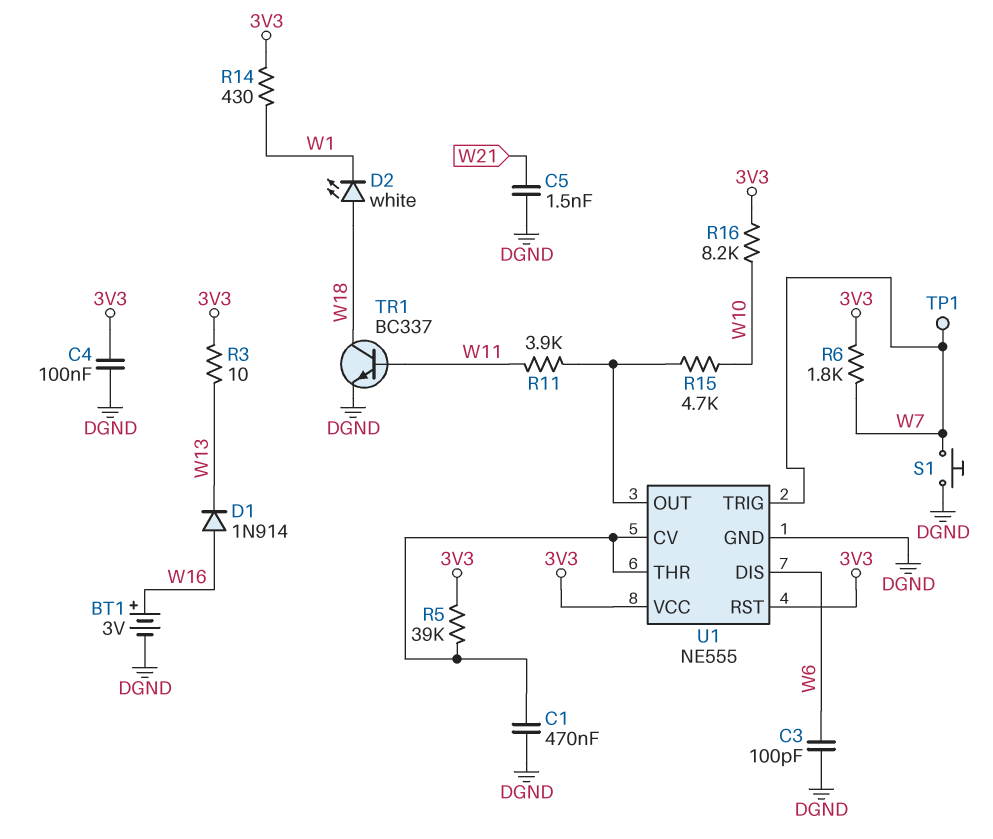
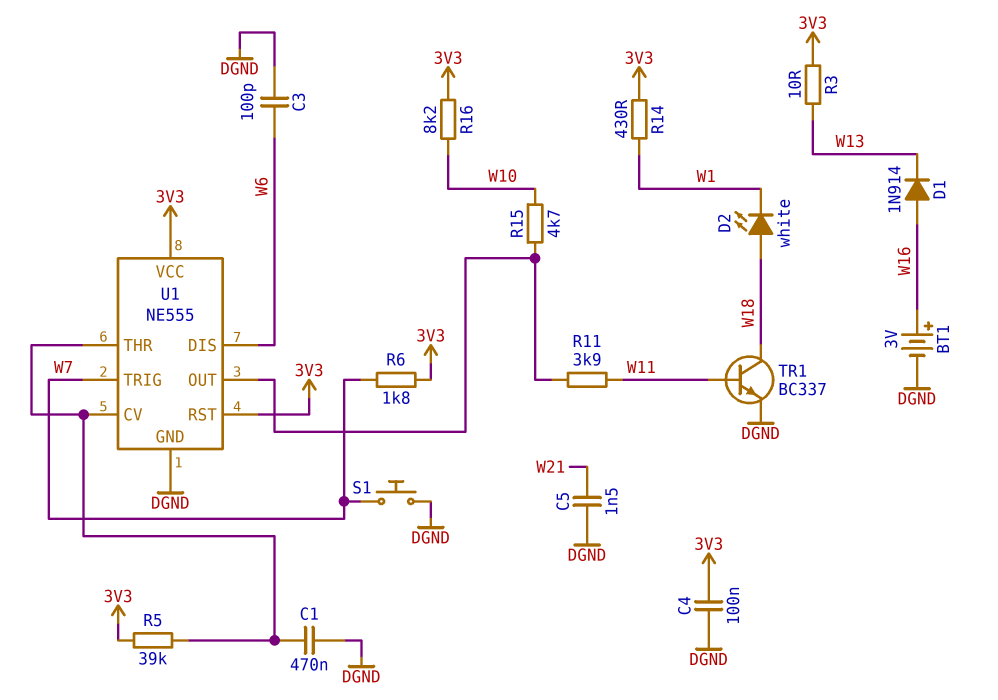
TP1: test point (W7) -> none

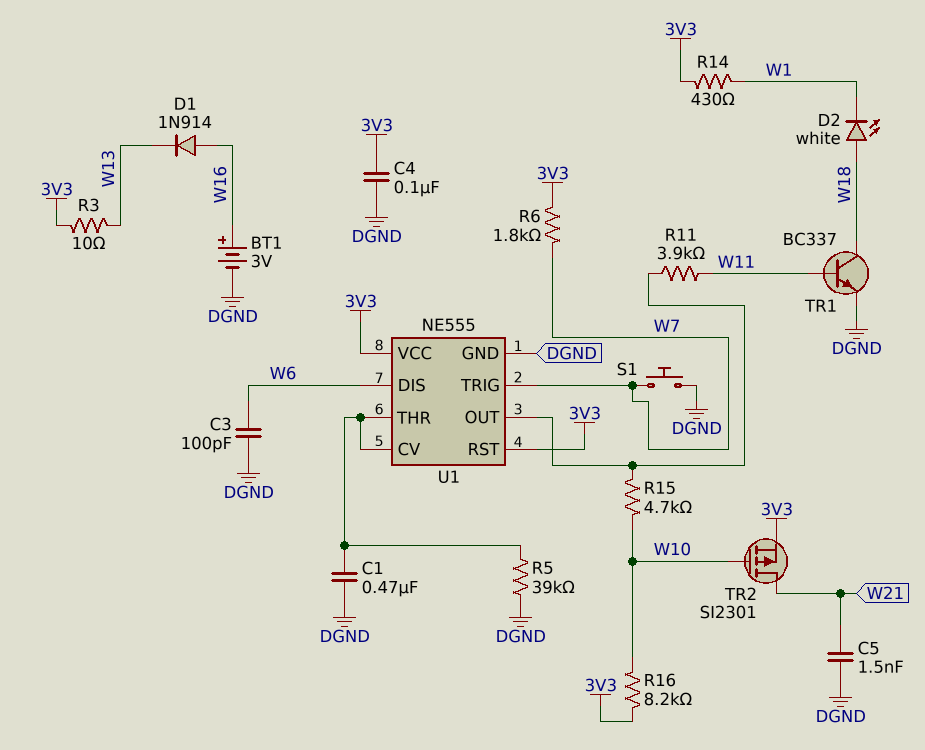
R5: 39k (3V3, U1/CV) -> 39k (DGND, U1/CV)
TR2: none -> PMOS SI2301 (G W10, D W21, S 3V3)

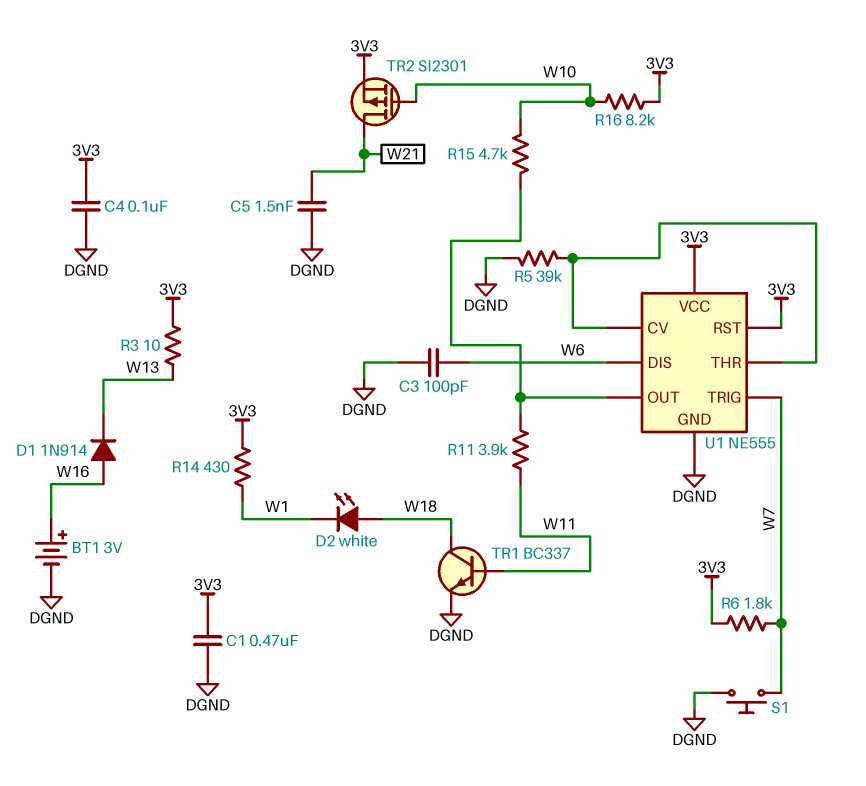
C1: 470nF (DGND, U1/CV) -> 470nF (3V3, DGND)

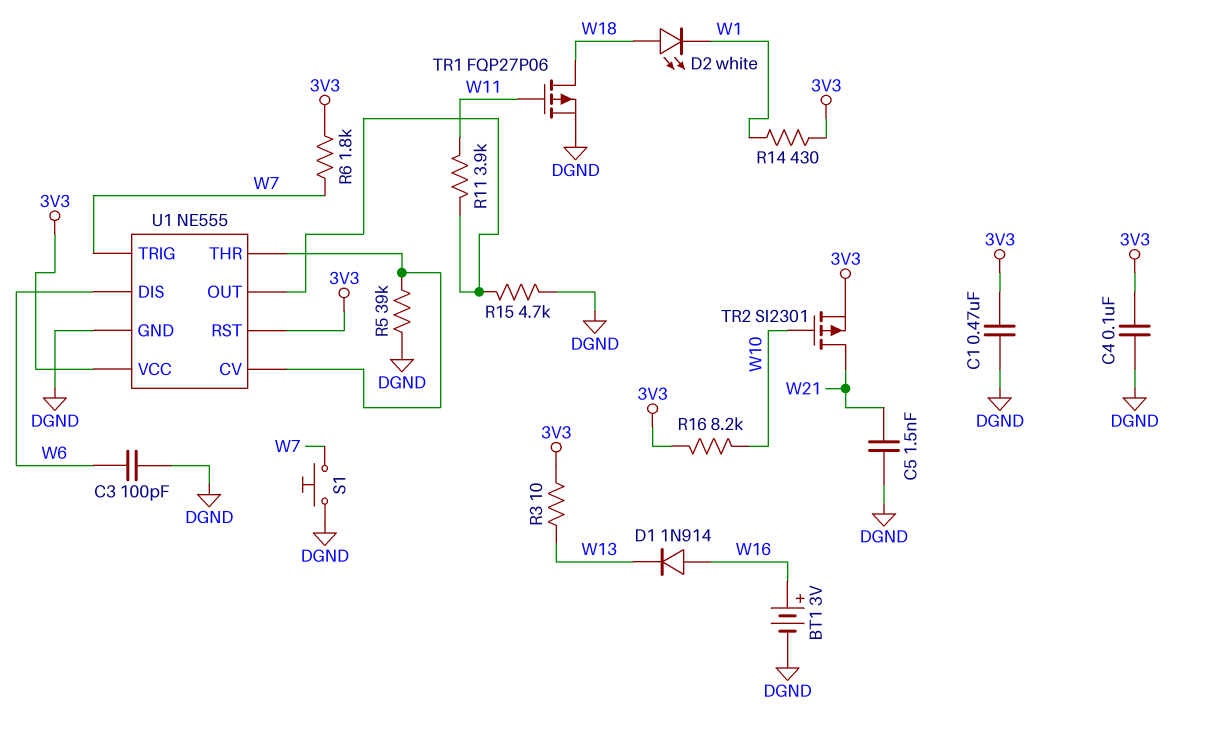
R15: 4.7k (U1/OUT, W10) -> 4.7k (DGND, U1/OUT)
TR1: NPN BC337 (B W11, C W18, E DGND) -> PMOS FQP27P06 (G W11, D W18, S DGND)

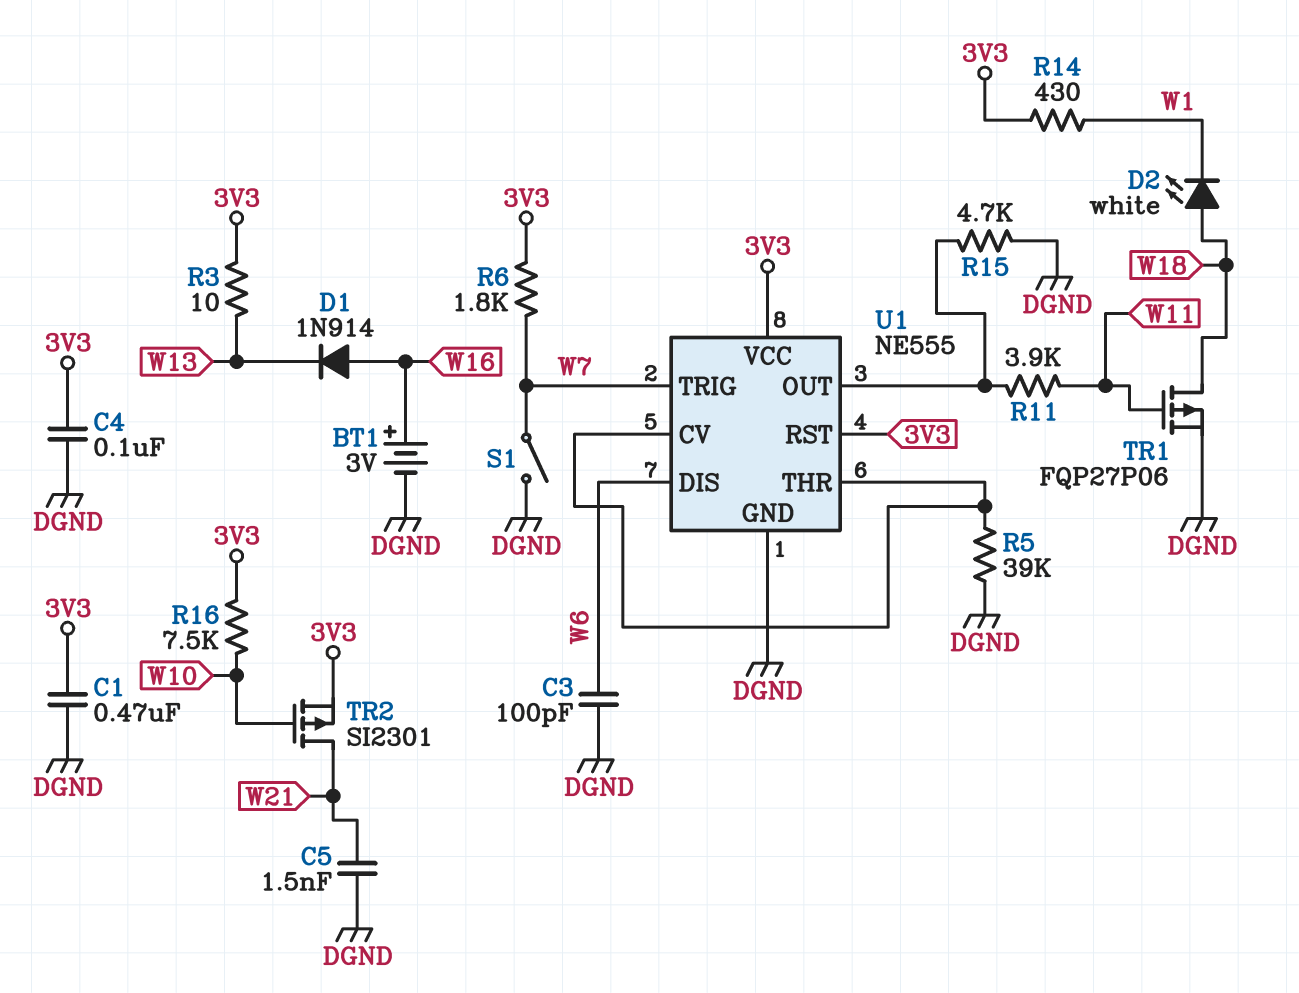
R16: 8.2k (3V3, W10) -> 7.5k (3V3, W10)
S1: button (DGND, W7) -> switch (DGND, W7)

